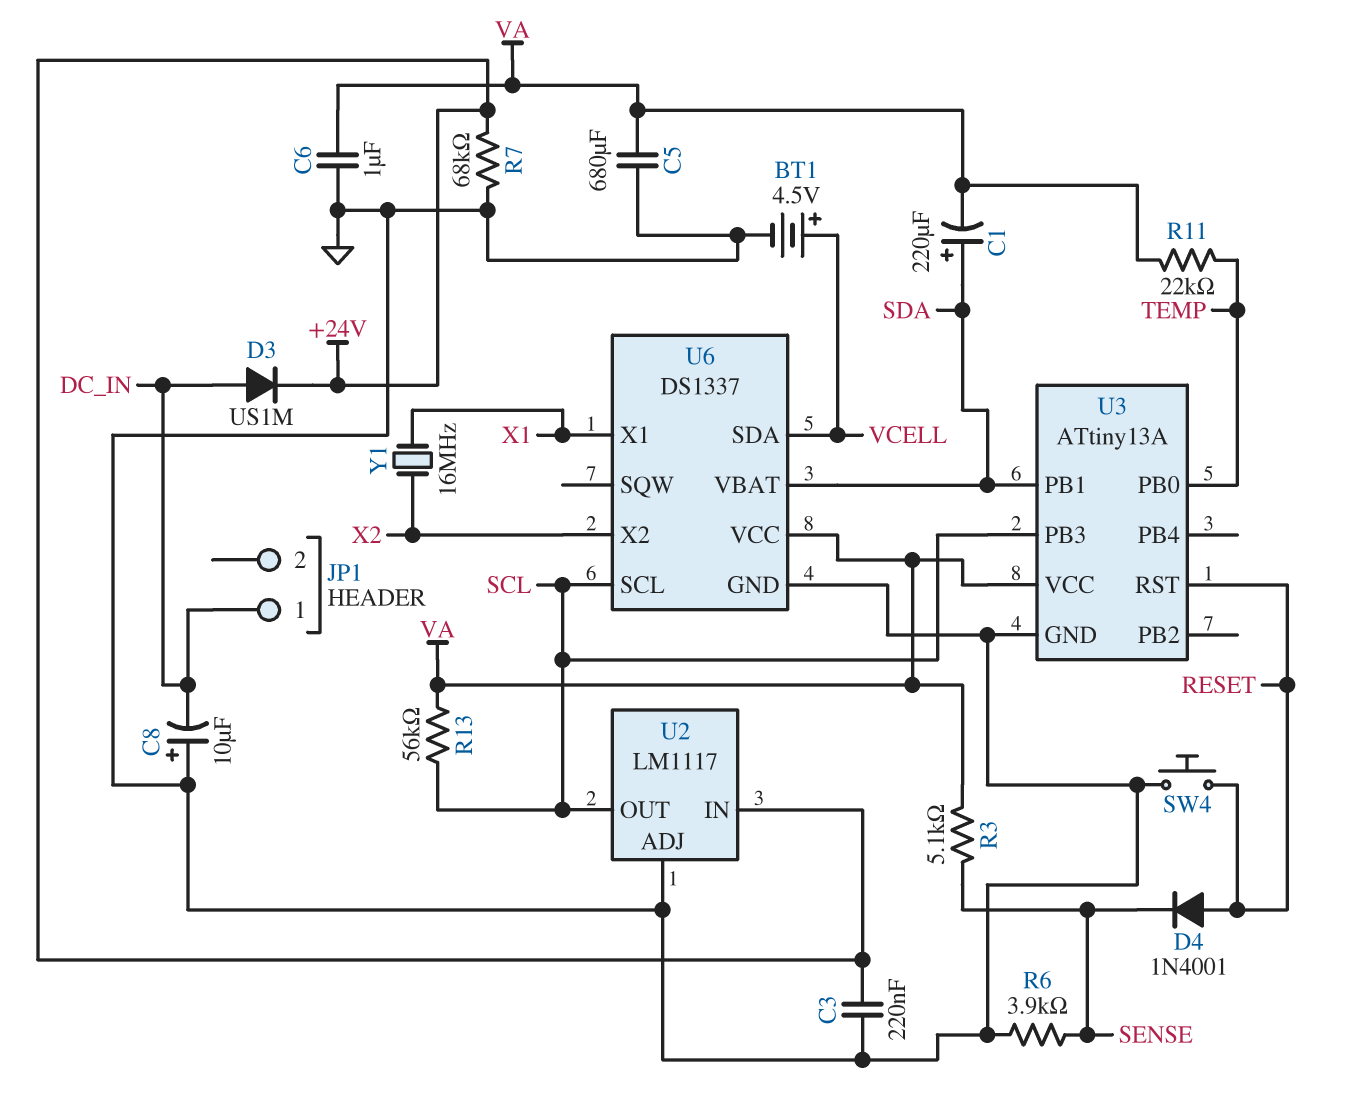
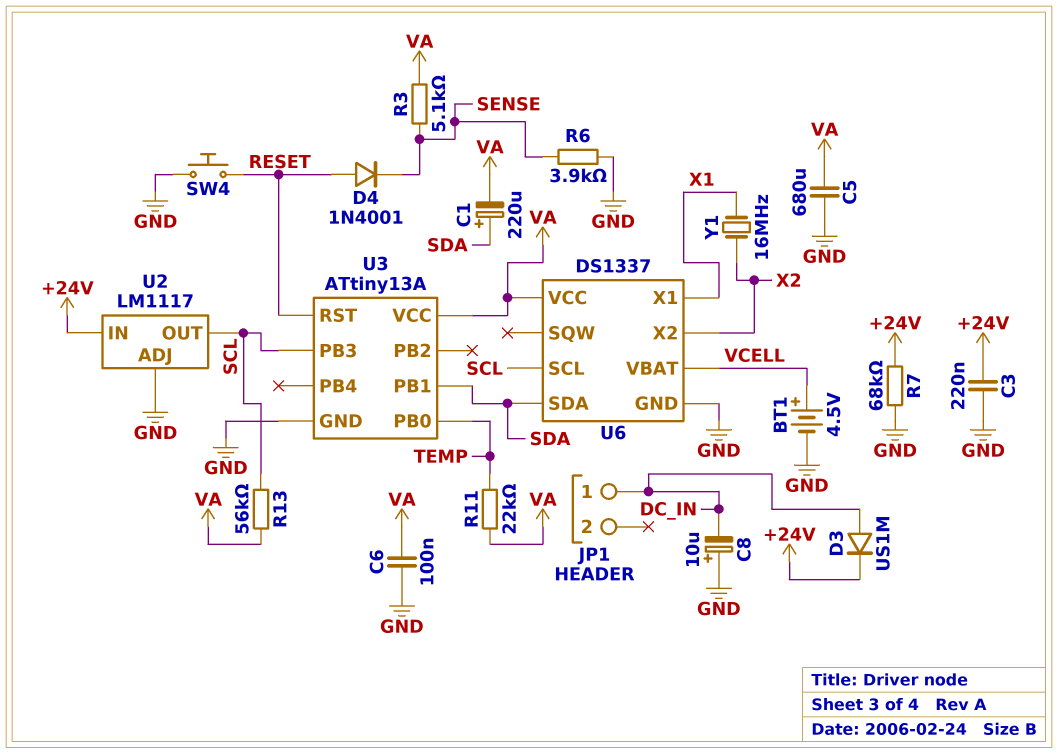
C6: 1uF (GND, VA) -> 100nF (GND, VA)
U6 pin SDA: VCELL -> SDA
U6 pin VBAT: SDA -> VCELL

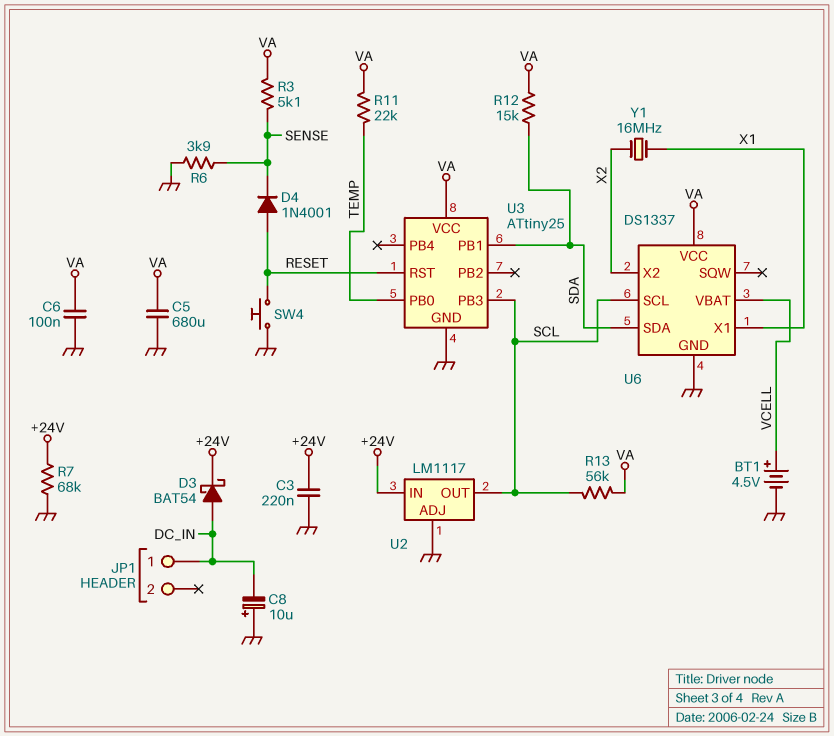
C1: 220uF (plus SDA, minus VA) -> none
D3: diode US1M (A DC_IN, K +24V) -> schottky BAT54 (A DC_IN, K +24V)
R12: none -> 15k (SDA, VA)
U3: ATtiny13A -> ATtiny25

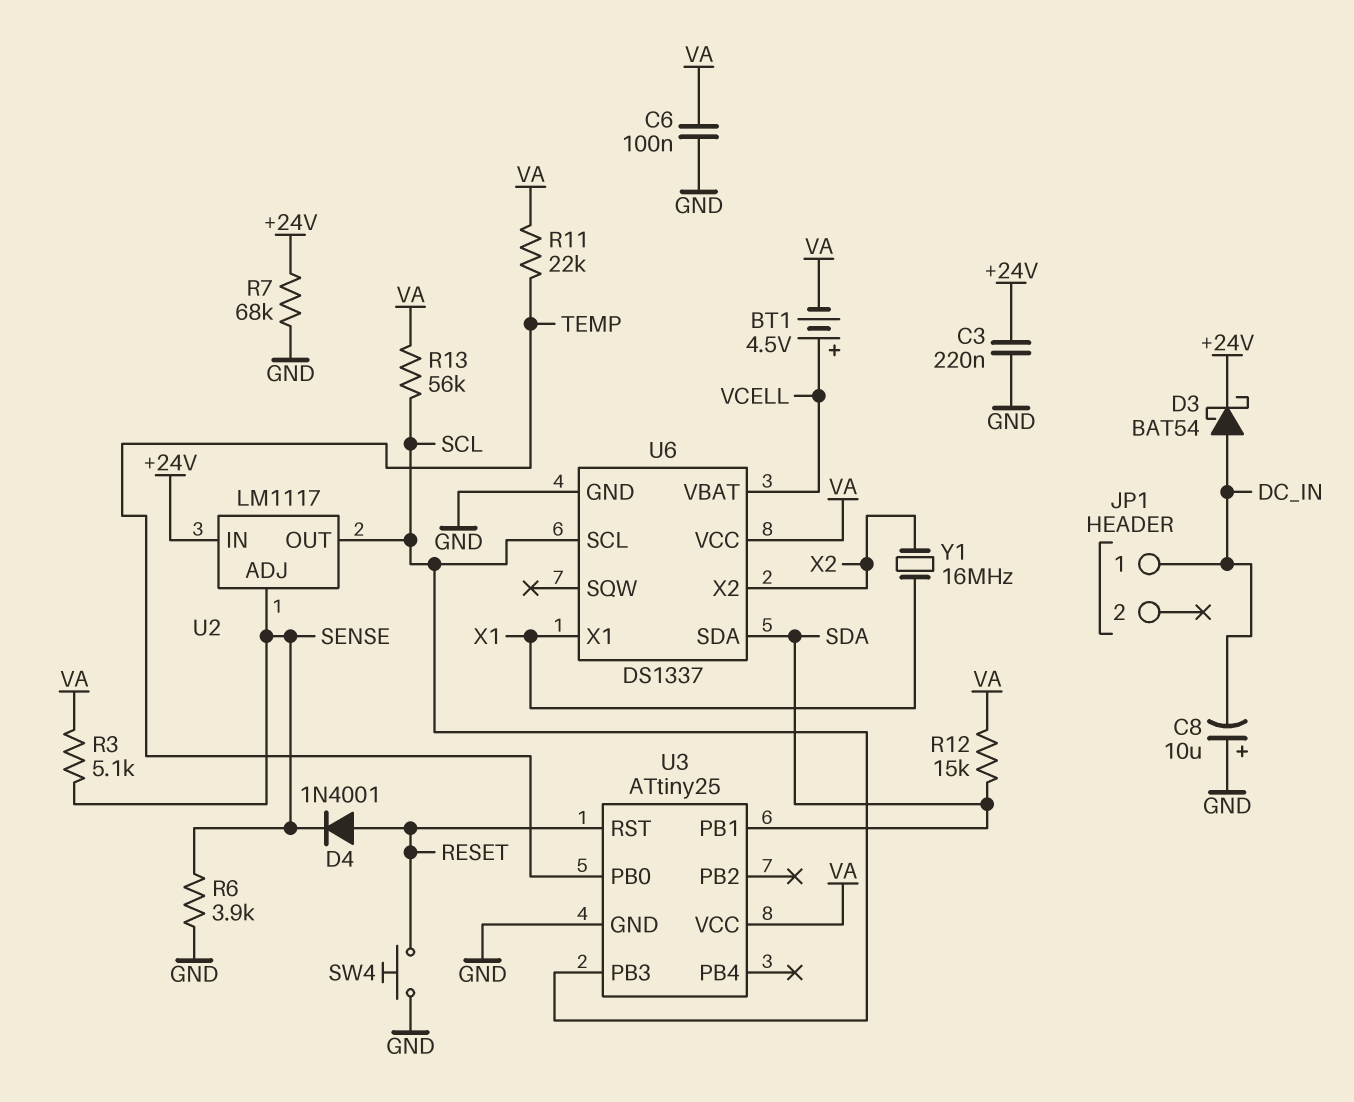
BT1: 4.5V (plus VCELL, minus GND) -> 4.5V (plus VCELL, minus VA)
C5: 680uF (GND, VA) -> none
U2 pin ADJ: GND -> SENSE

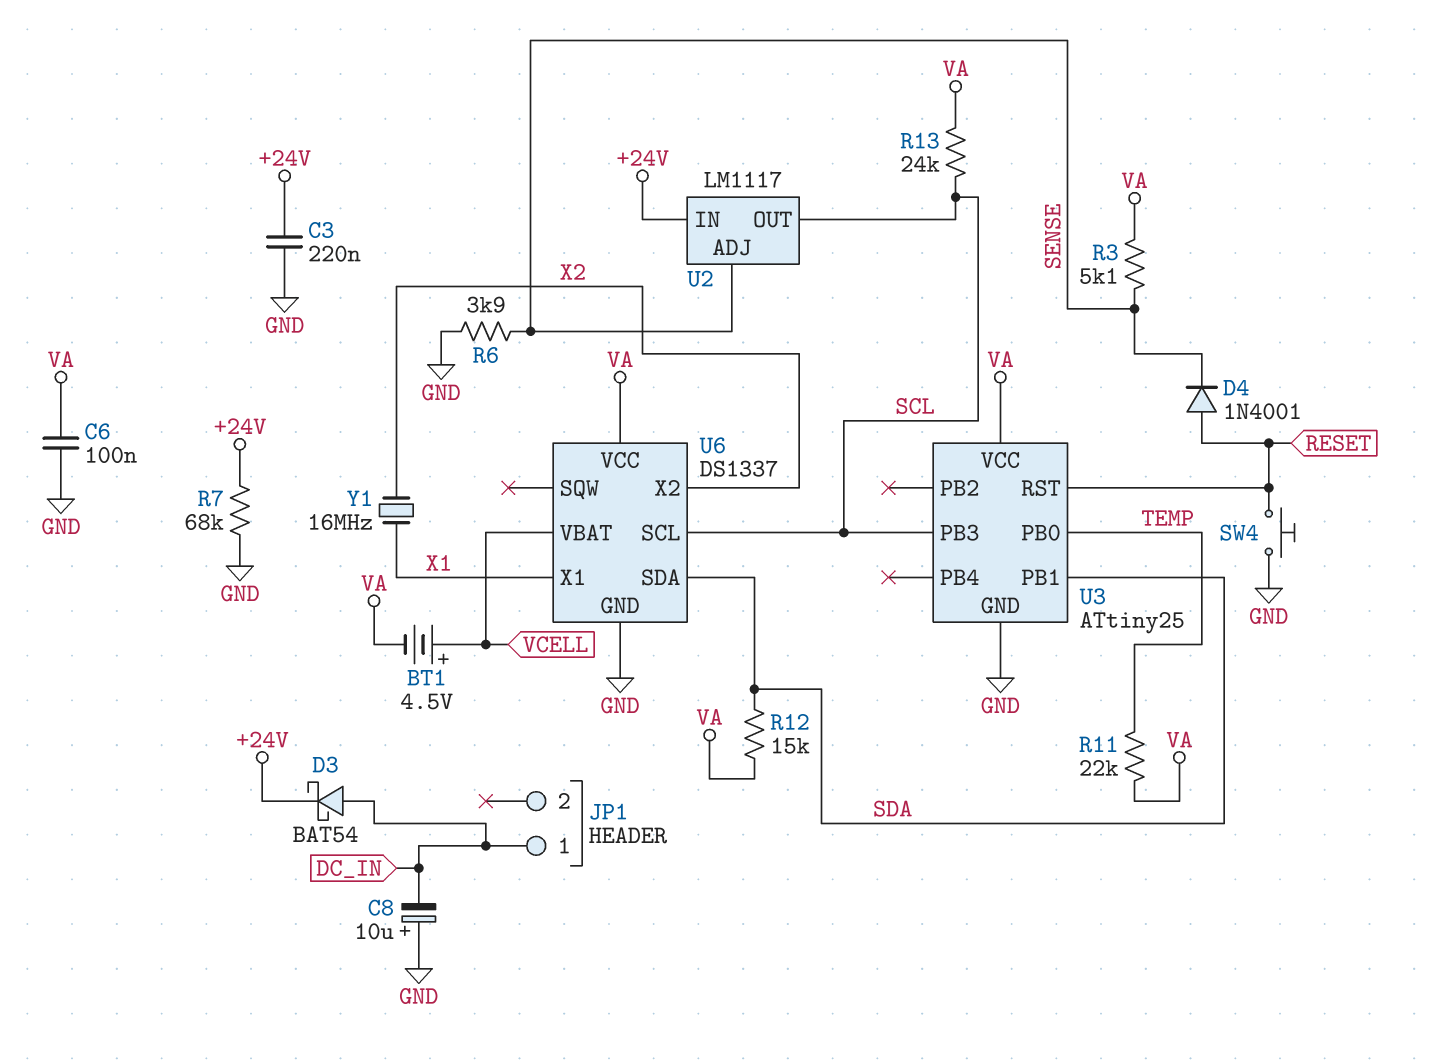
R13: 56k (SCL, VA) -> 24k (SCL, VA)

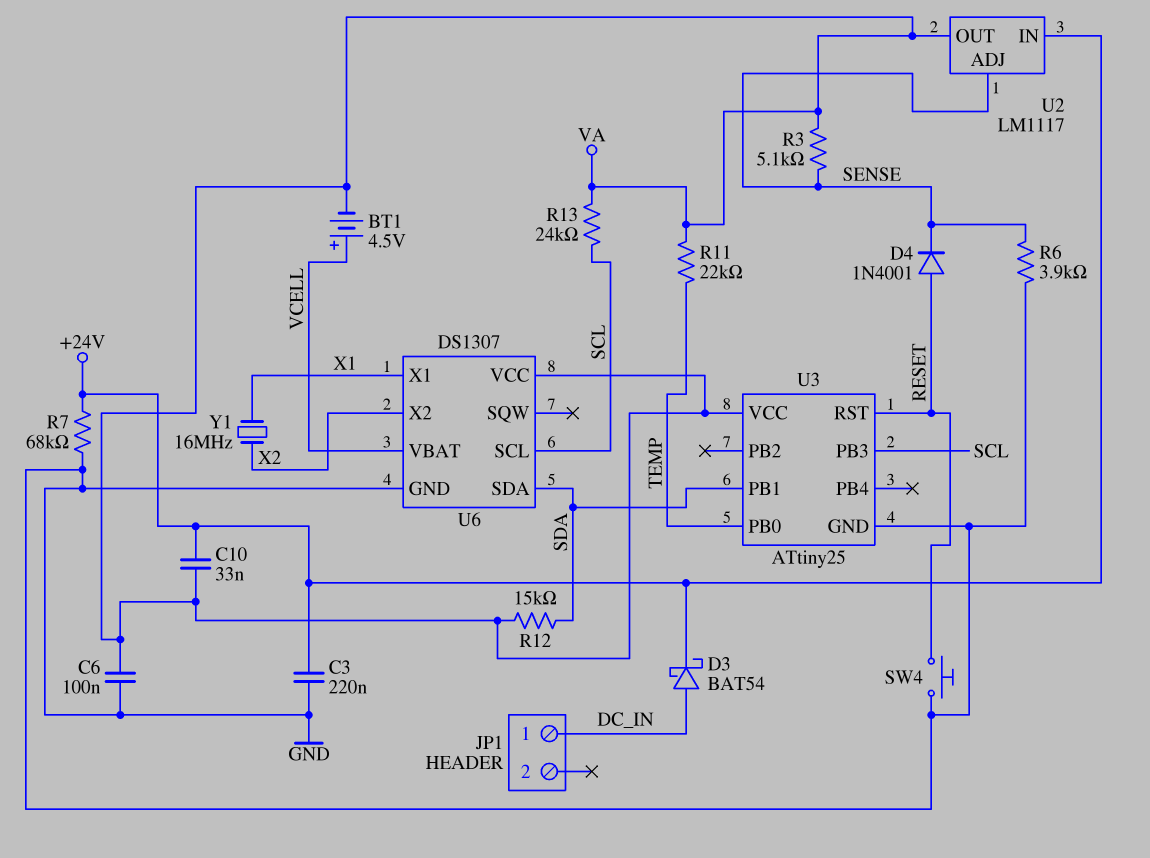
C8: 10uF (plus GND, minus DC_IN) -> none
C10: none -> 33nF (+24V, VA)
U2 pin OUT: SCL -> VA
U6: DS1337 -> DS1307

